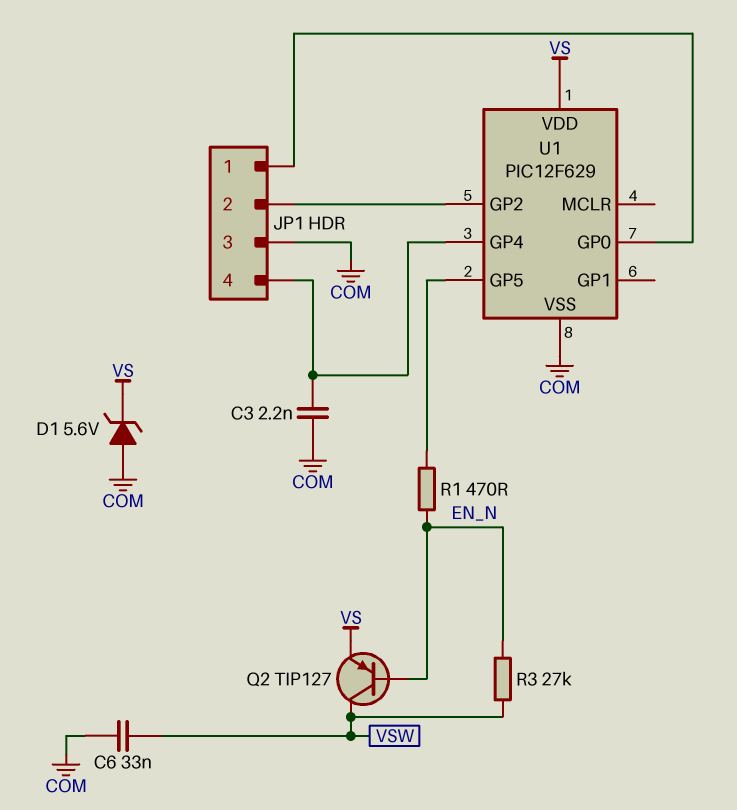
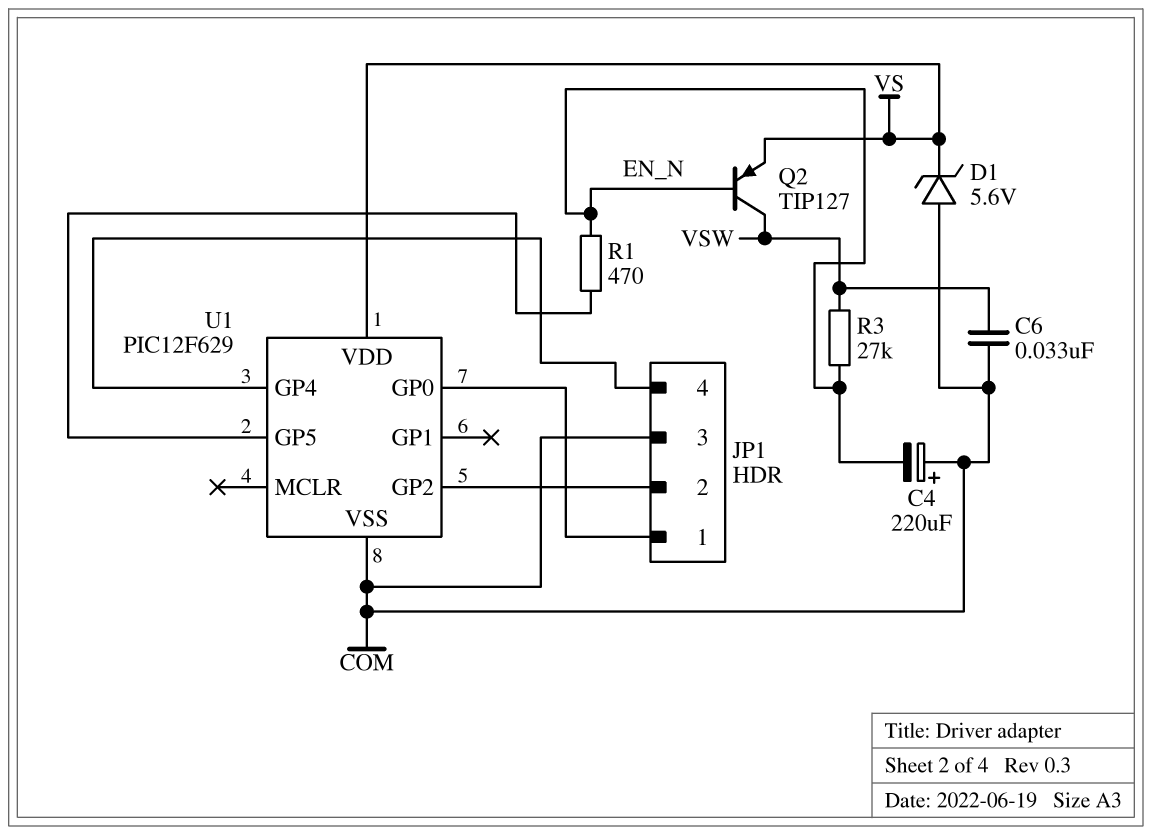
C3: 2.2nF (COM, JP1/4) -> none
C4: none -> 220uF (plus COM, minus EN_N)

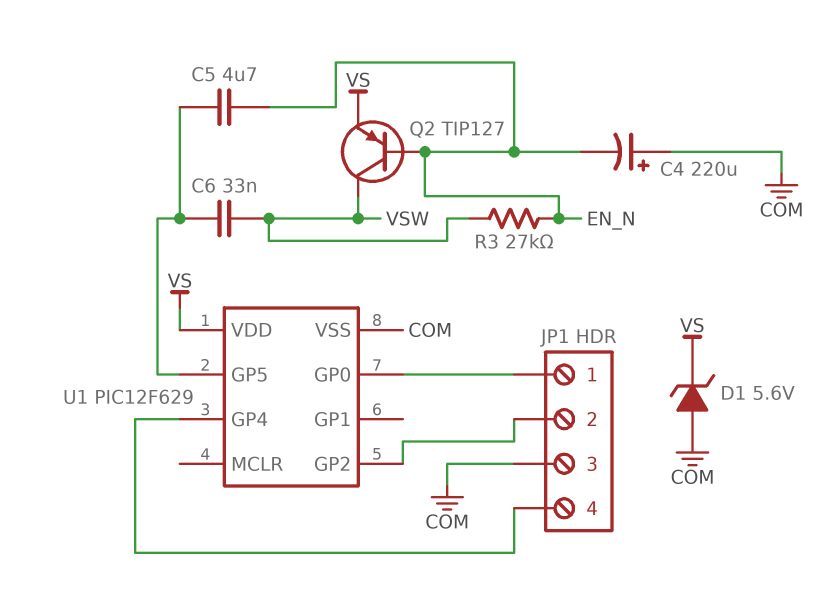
C5: none -> 4.7uF (EN_N, U1/GP5)
C6: 33nF (COM, VSW) -> 33nF (U1/GP5, VSW)
R1: 470 (EN_N, U1/GP5) -> none

